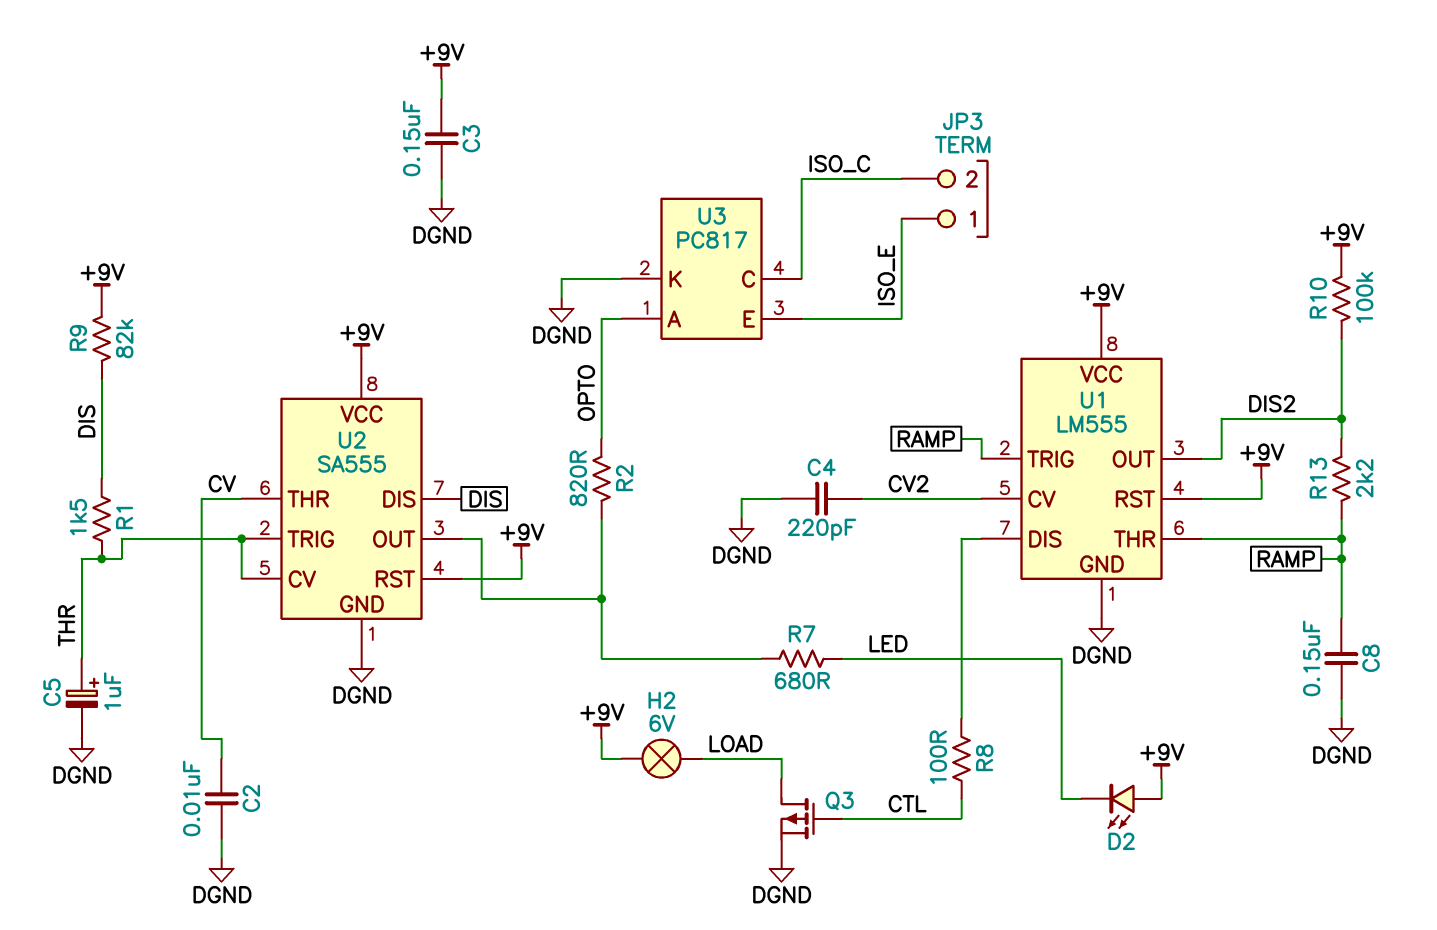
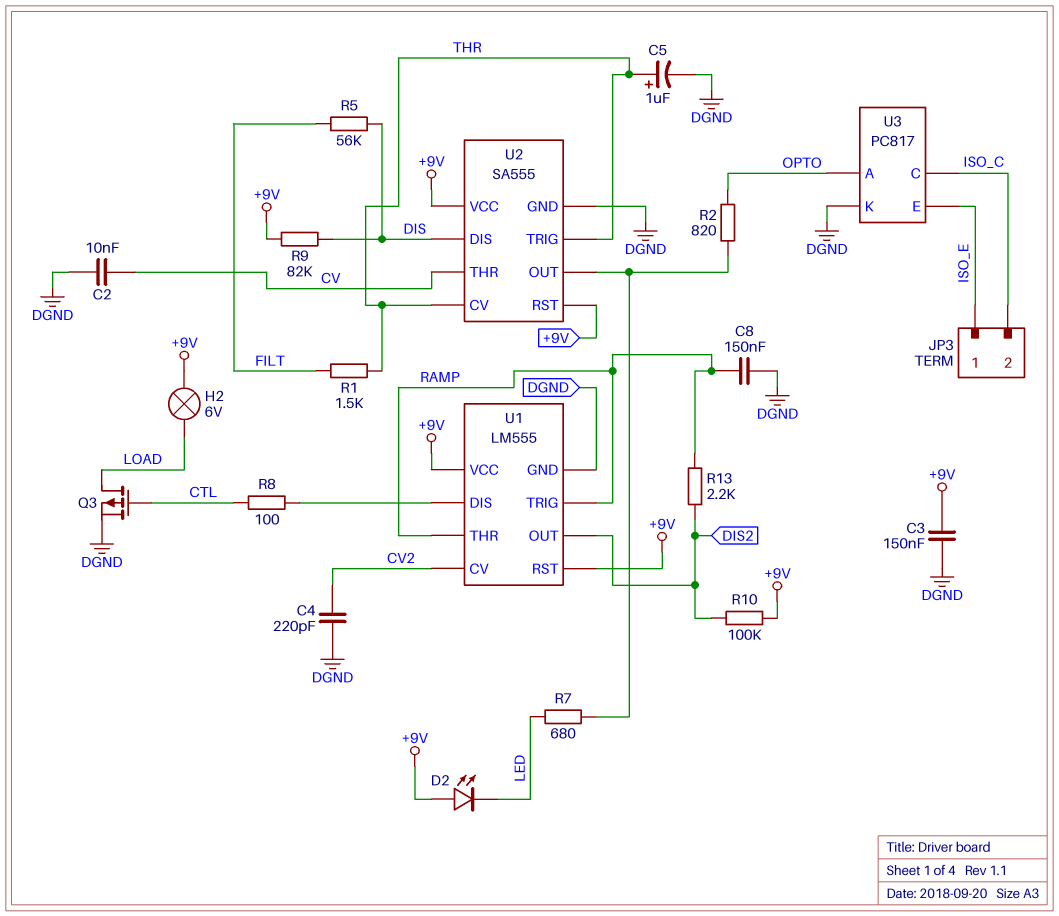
R1: 1.5k (DIS, THR) -> 1.5k (FILT, THR)
R5: none -> 56k (DIS, FILT)

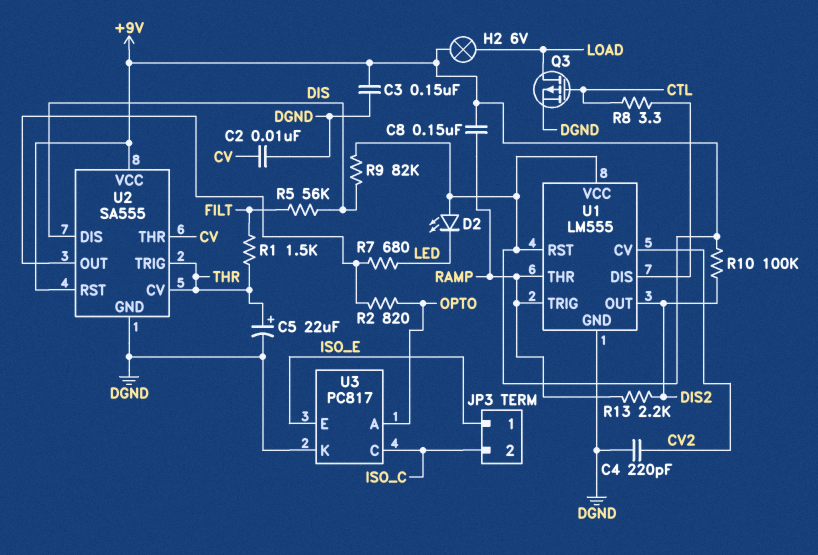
C5: 1uF (plus THR, minus DGND) -> 22uF (plus THR, minus DGND)
C8: 150nF (DGND, RAMP) -> 150nF (+9V, RAMP)
R8: 100 (CTL, U1/DIS) -> 3.3 (CTL, U1/DIS)

